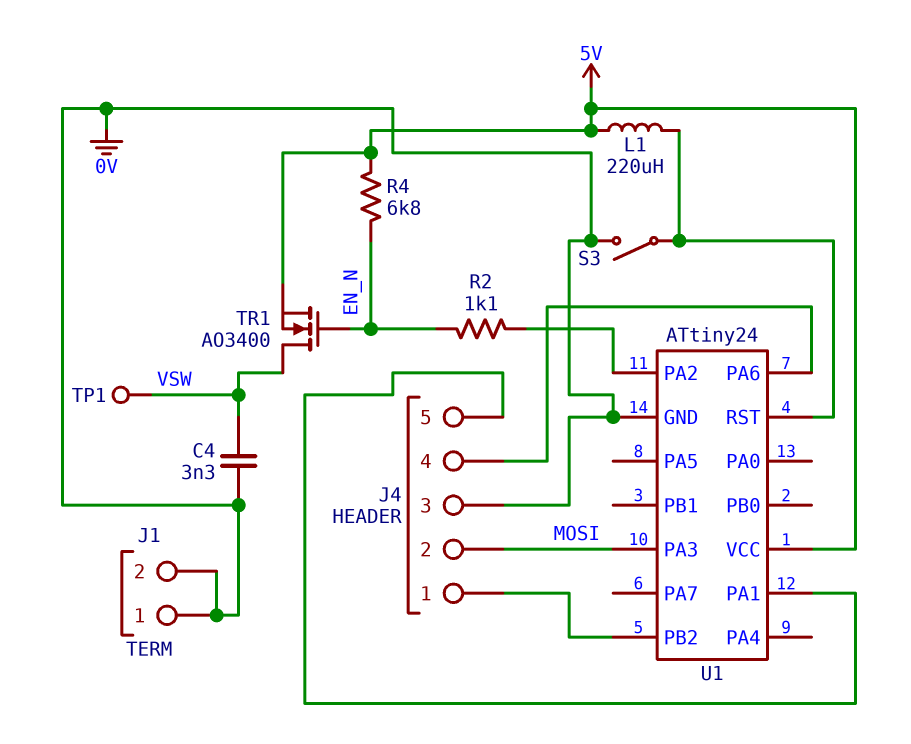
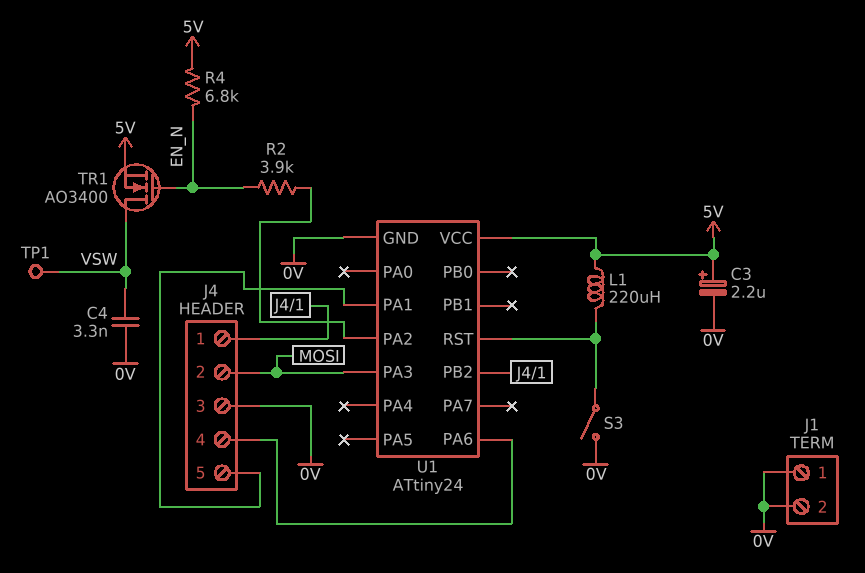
C3: none -> 2.2uF (plus 5V, minus 0V)
R2: 1.1k (EN_N, U1/PA2) -> 3.9k (EN_N, U1/PA2)

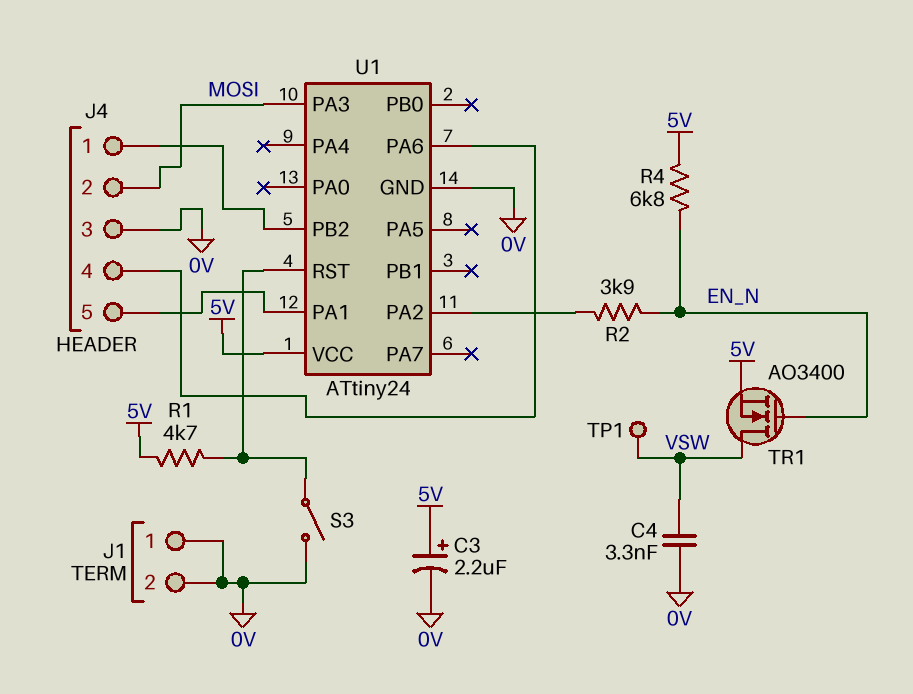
L1: 220uH (5V, U1/RST) -> none
R1: none -> 4.7k (5V, U1/RST)

